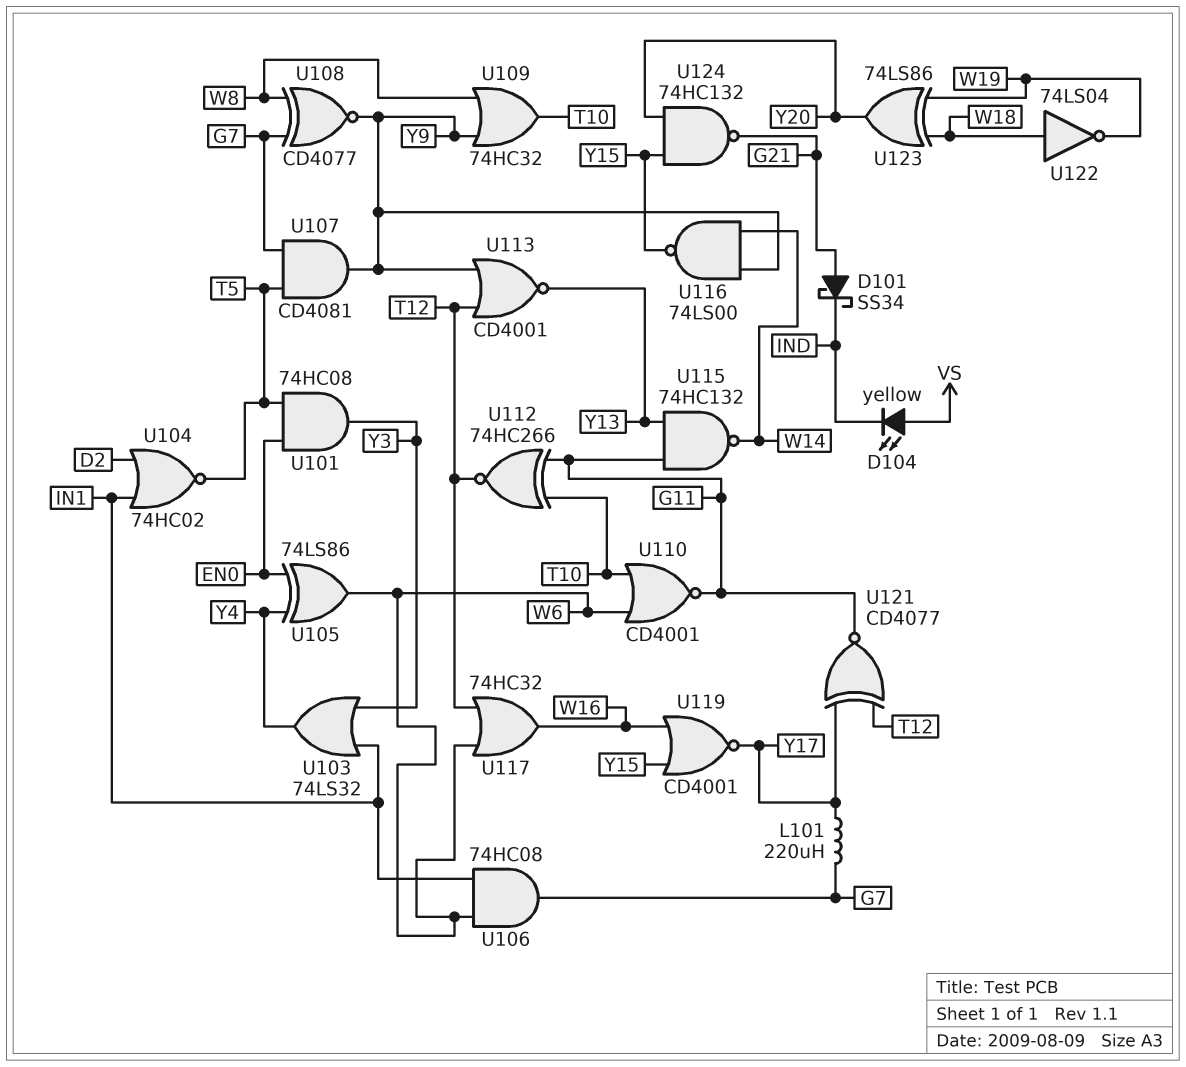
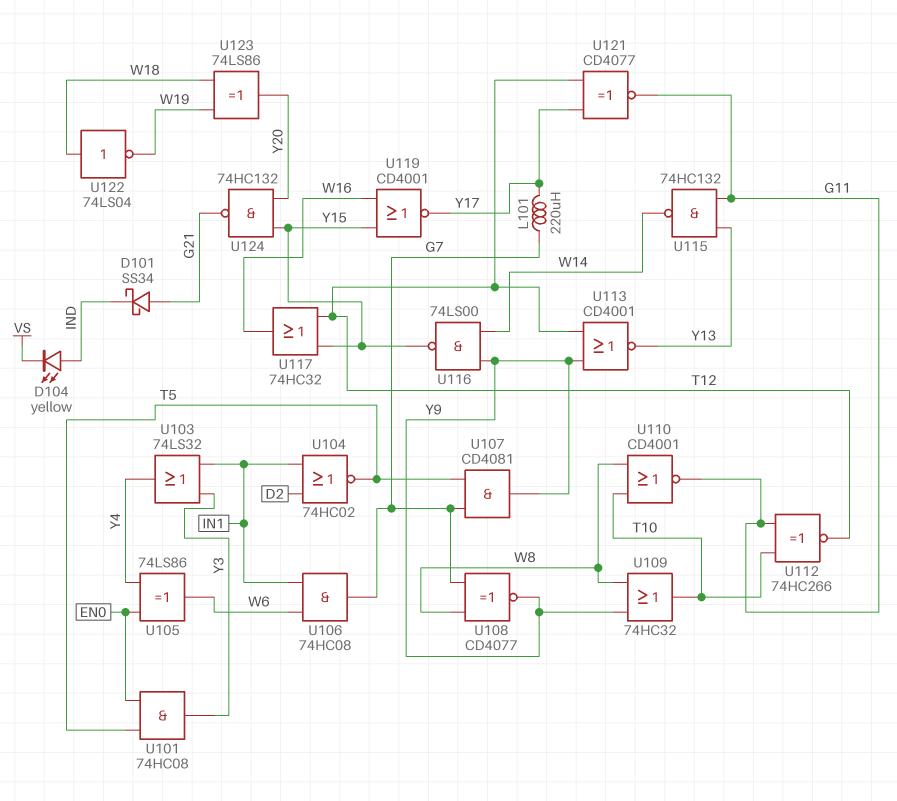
D104: LED yellow (A VS, K IND) -> LED yellow (A IND, K VS)
U110: NOR CD4001 (in T10, in W6, out G11) -> NOR CD4001 (in T10, in W8, out G11)
U117: OR 74HC32 (in T12, in W6, out W16) -> OR 74HC32 (in T12, in Y15, out W16)

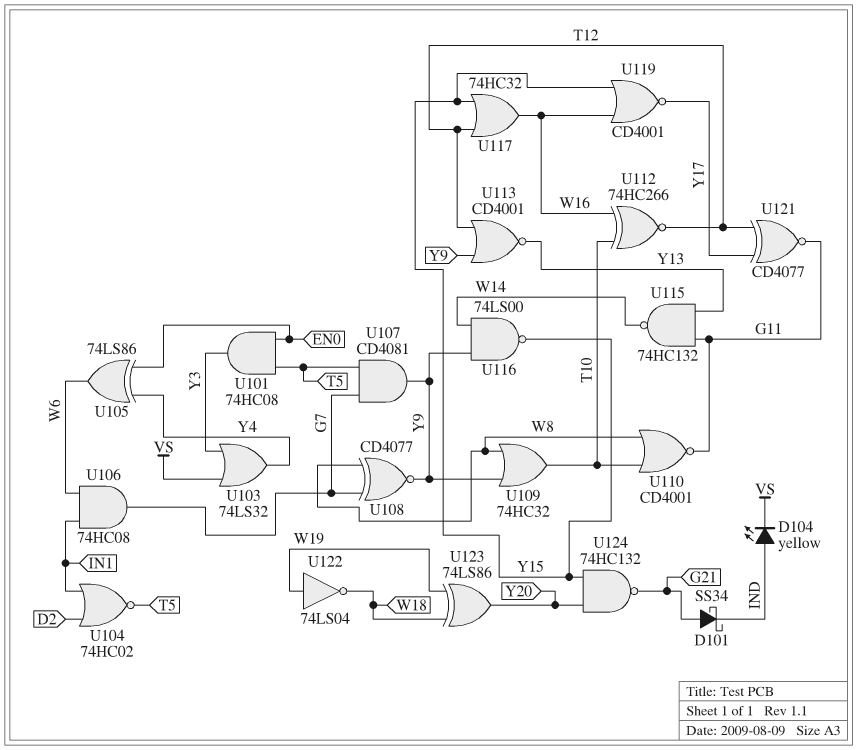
L101: 220uH (G7, Y17) -> none
U103: OR 74LS32 (in IN1, in Y3, out Y4) -> OR 74LS32 (in VS, in Y3, out Y4)
U112: XNOR 74HC266 (in G11, in T10, out T12) -> XNOR 74HC266 (in T10, in W16, out T12)
U122: NOT 74LS04 (in W18, out W19) -> NOT 74LS04 (in W19, out W18)

